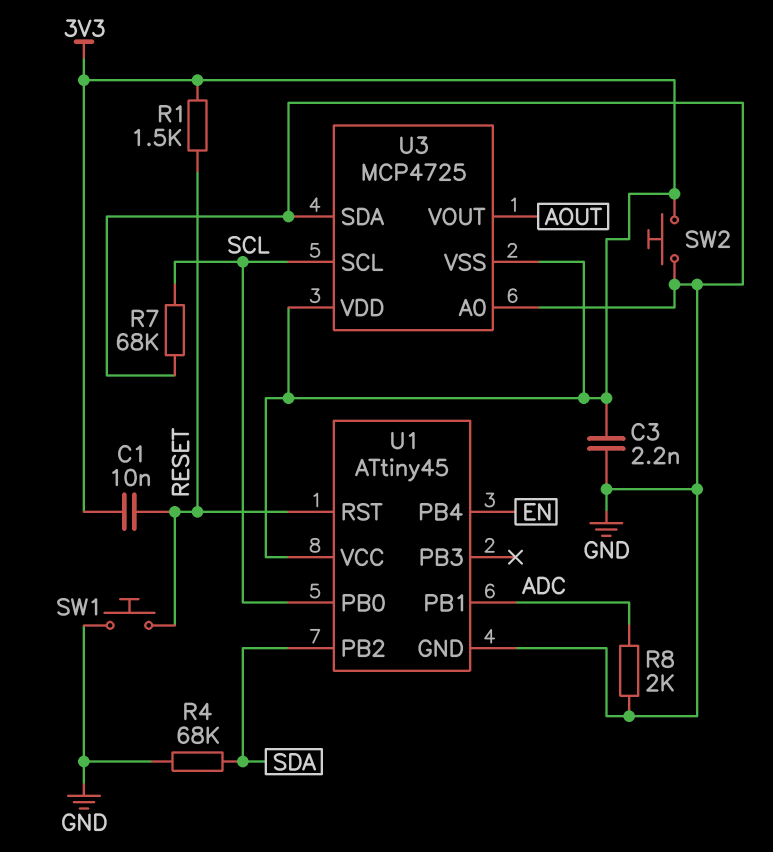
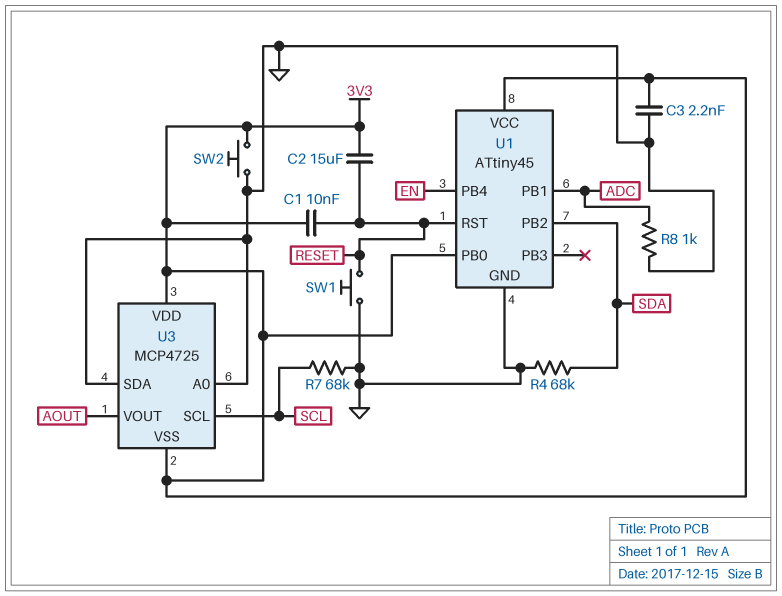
C2: none -> 15uF (3V3, RESET)
R1: 1.5k (3V3, RESET) -> none
R8: 2k (ADC, GND) -> 1k (ADC, GND)
U1 pin PB0: SCL -> 3V3

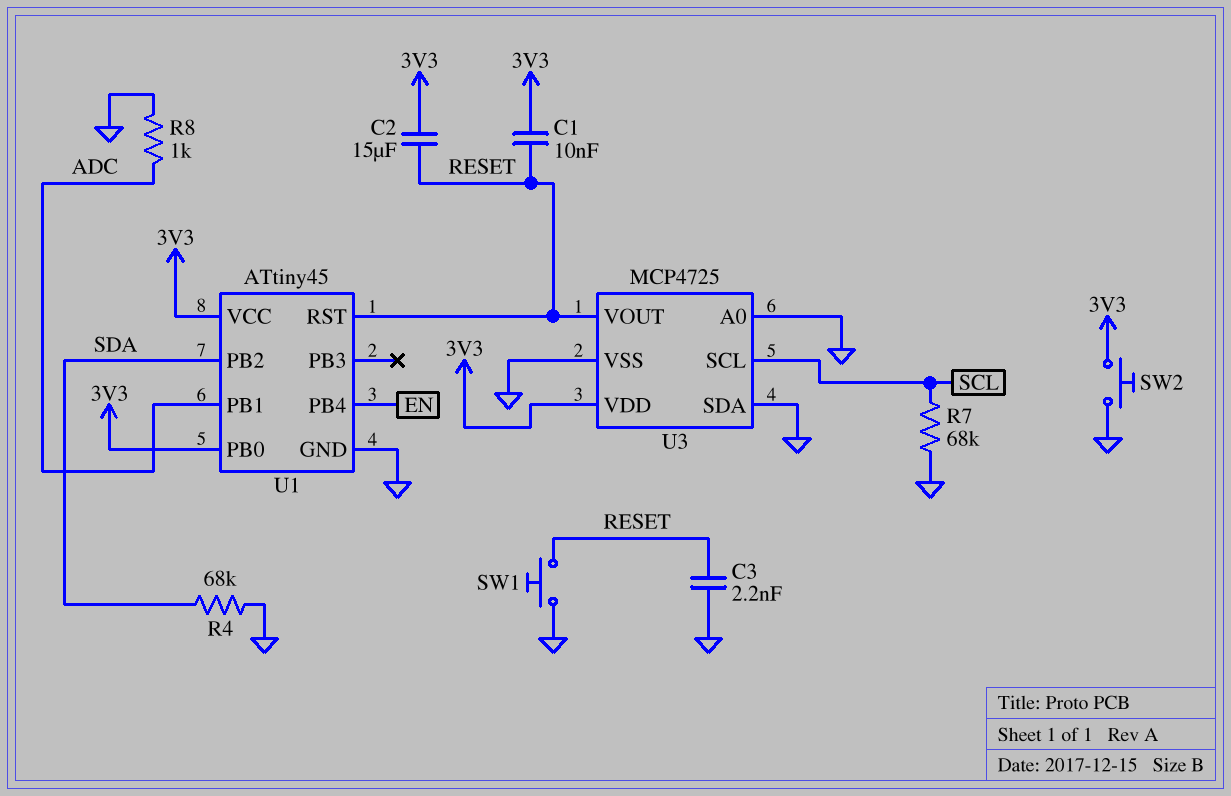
C3: 2.2nF (3V3, GND) -> 2.2nF (GND, RESET)
U3 pin VOUT: AOUT -> RESET
U3 pin VSS: 3V3 -> GND

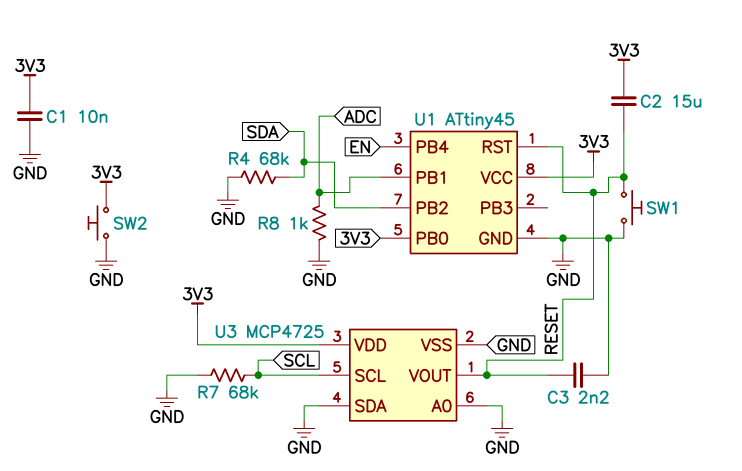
C1: 10nF (3V3, RESET) -> 10nF (3V3, GND)

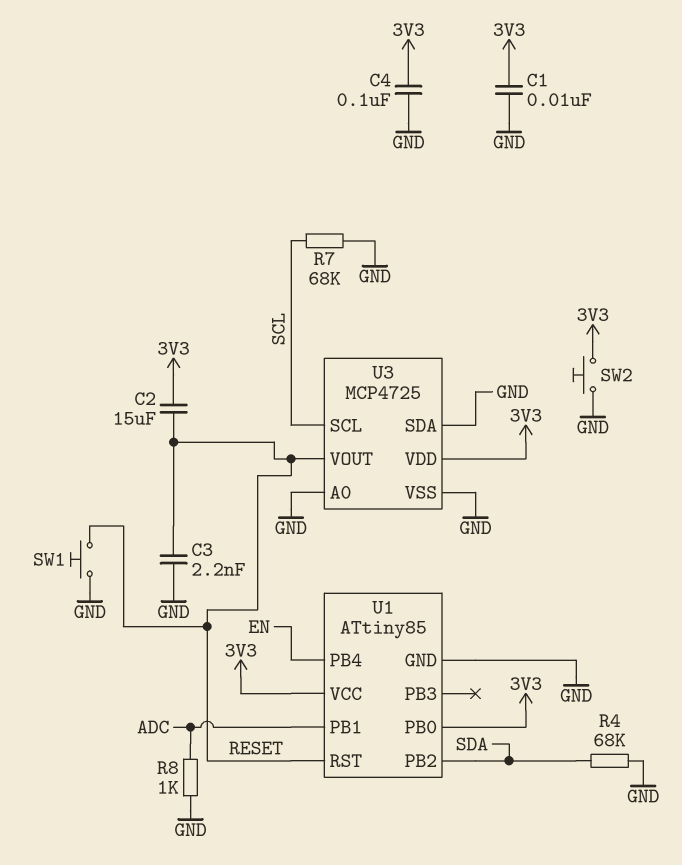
C4: none -> 100nF (3V3, GND)
U1: ATtiny45 -> ATtiny85

